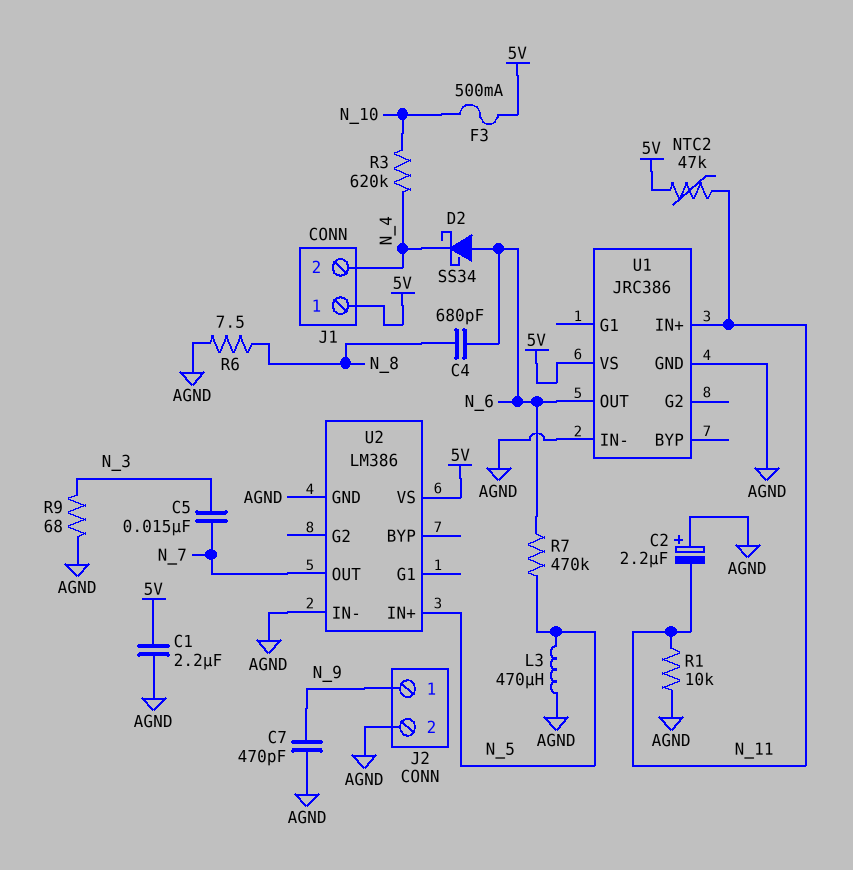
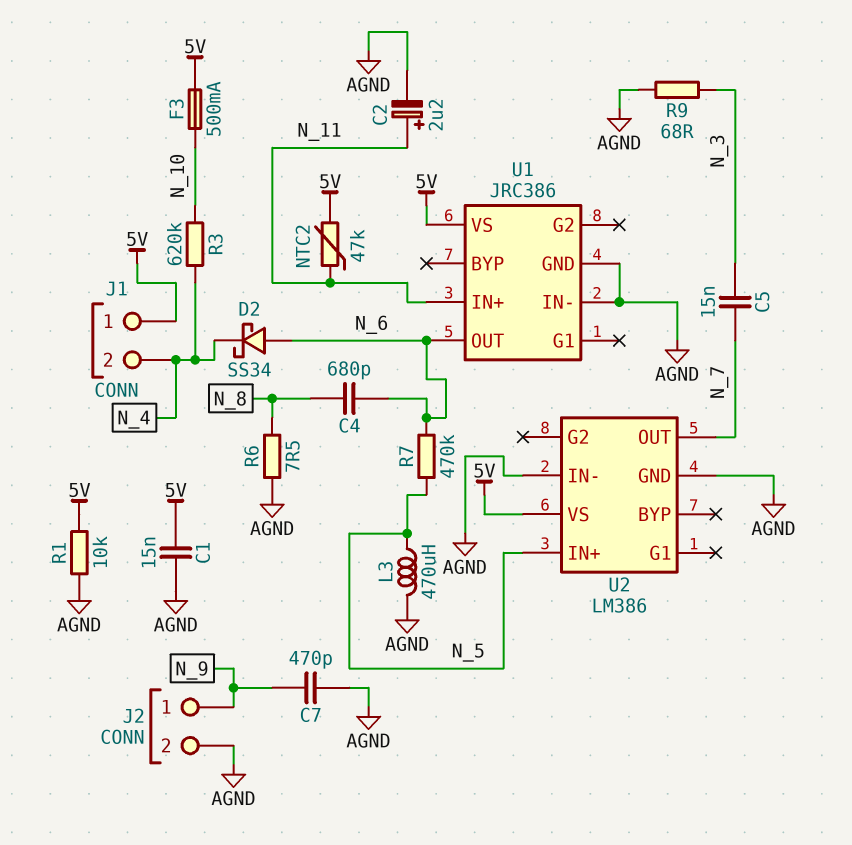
C1: 2.2uF (5V, AGND) -> 15nF (5V, AGND)
C2: 2.2uF (plus AGND, minus N_11) -> 2.2uF (plus N_11, minus AGND)
R1: 10k (AGND, N_11) -> 10k (5V, AGND)

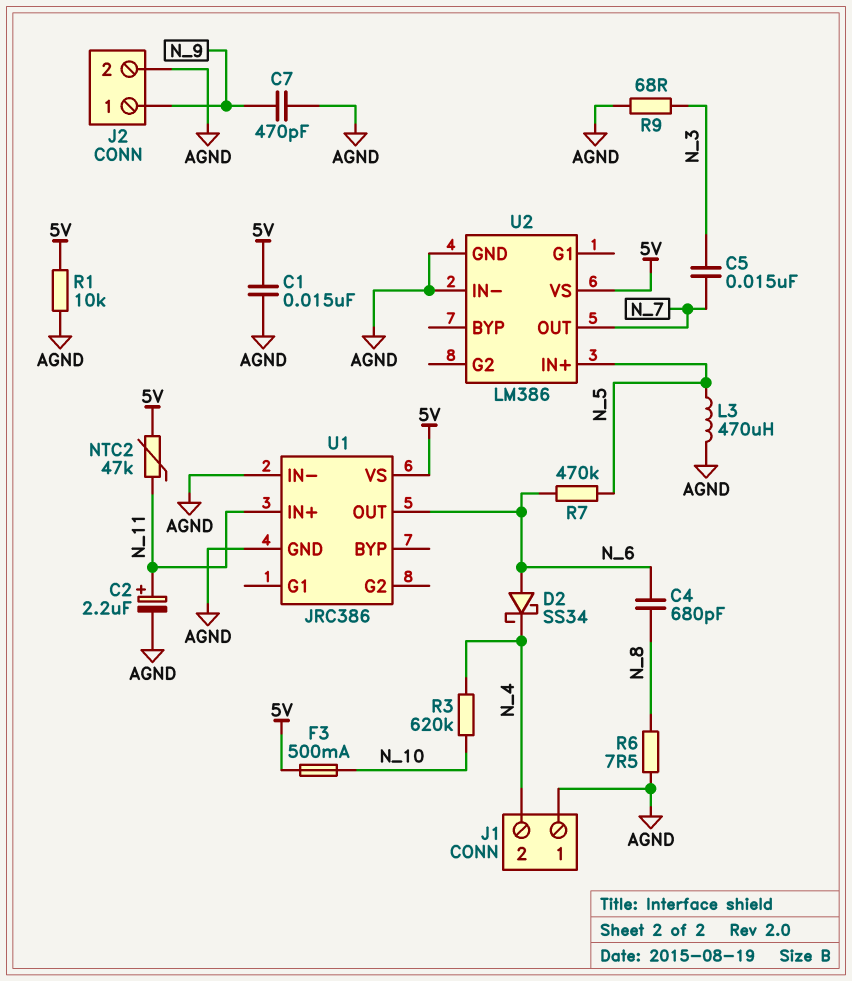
J1 pin 1: 5V -> AGND

